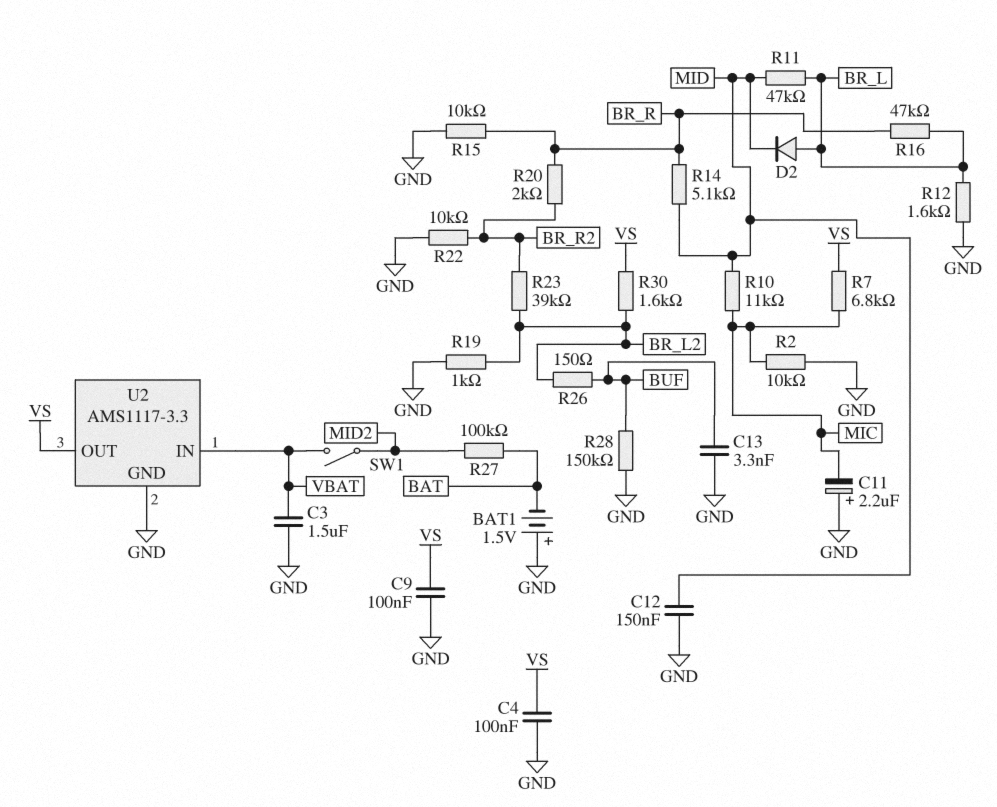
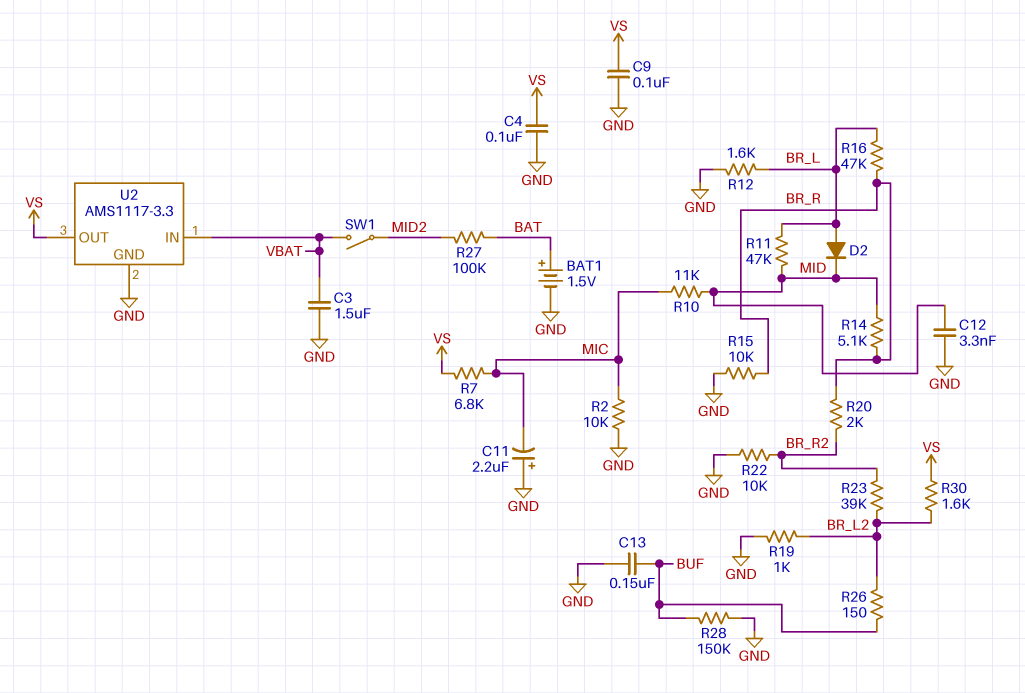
BAT1: 1.5V (plus GND, minus BAT) -> 1.5V (plus BAT, minus GND)
C12: 150nF (GND, MID) -> 3.3nF (GND, MID)
C13: 3.3nF (BUF, GND) -> 150nF (BUF, GND)

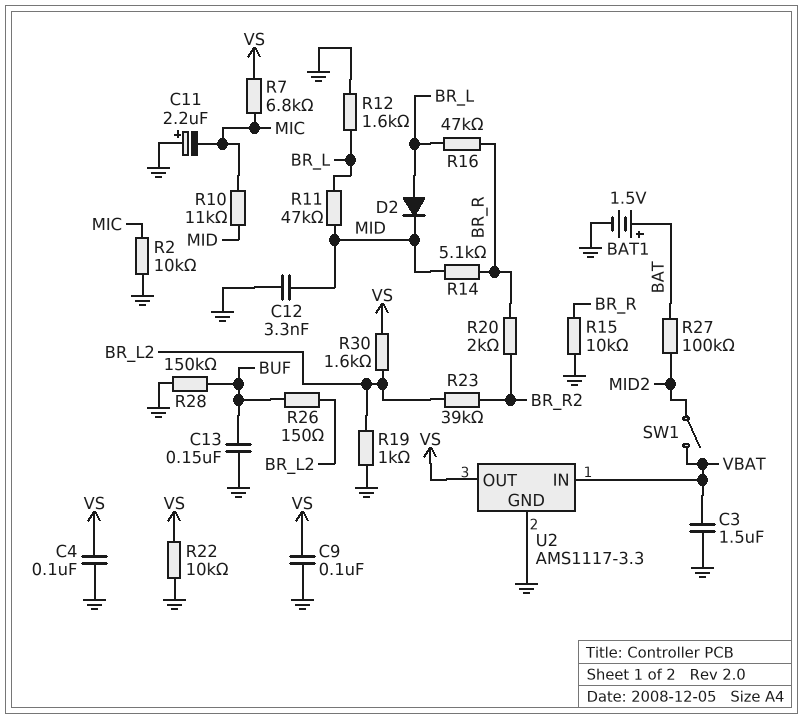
R22: 10k (BR_R2, GND) -> 10k (GND, VS)

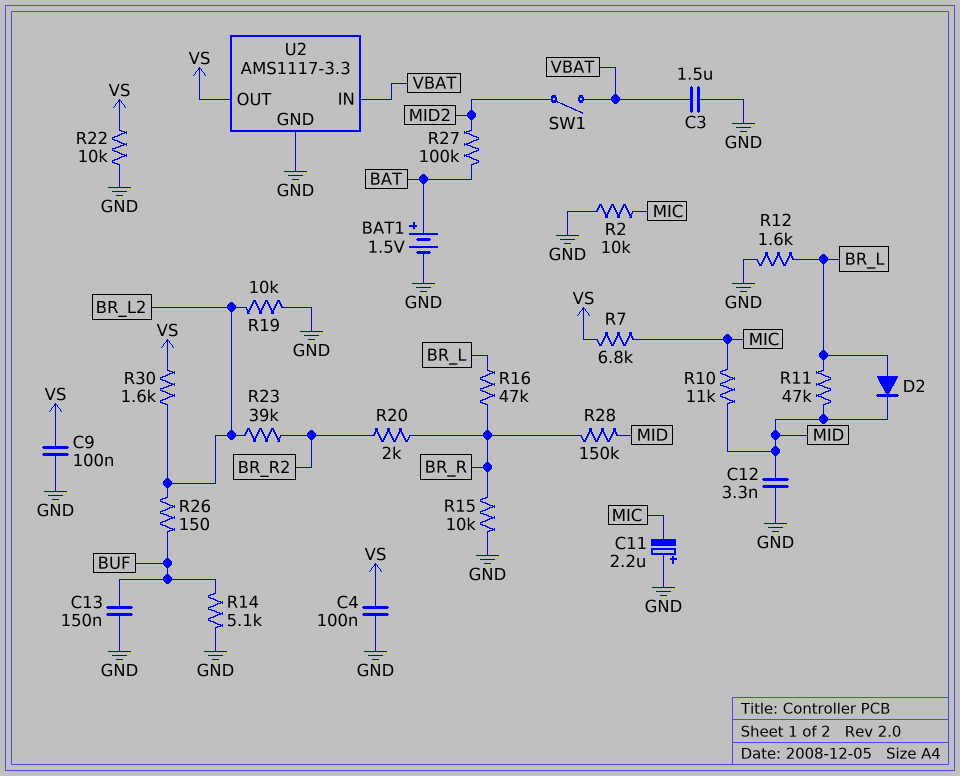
R14: 5.1k (BR_R, MID) -> 5.1k (BUF, GND)
R19: 1k (BR_L2, GND) -> 10k (BR_L2, GND)
R28: 150k (BUF, GND) -> 150k (BR_R, MID)

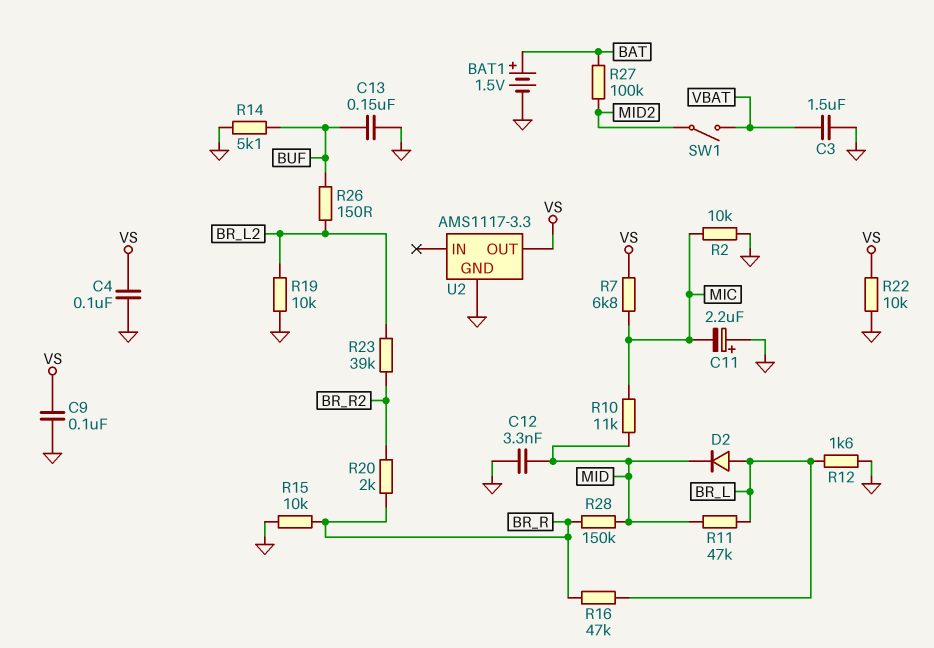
R30: 1.6k (BR_L2, VS) -> none
U2 pin IN: VBAT -> none

